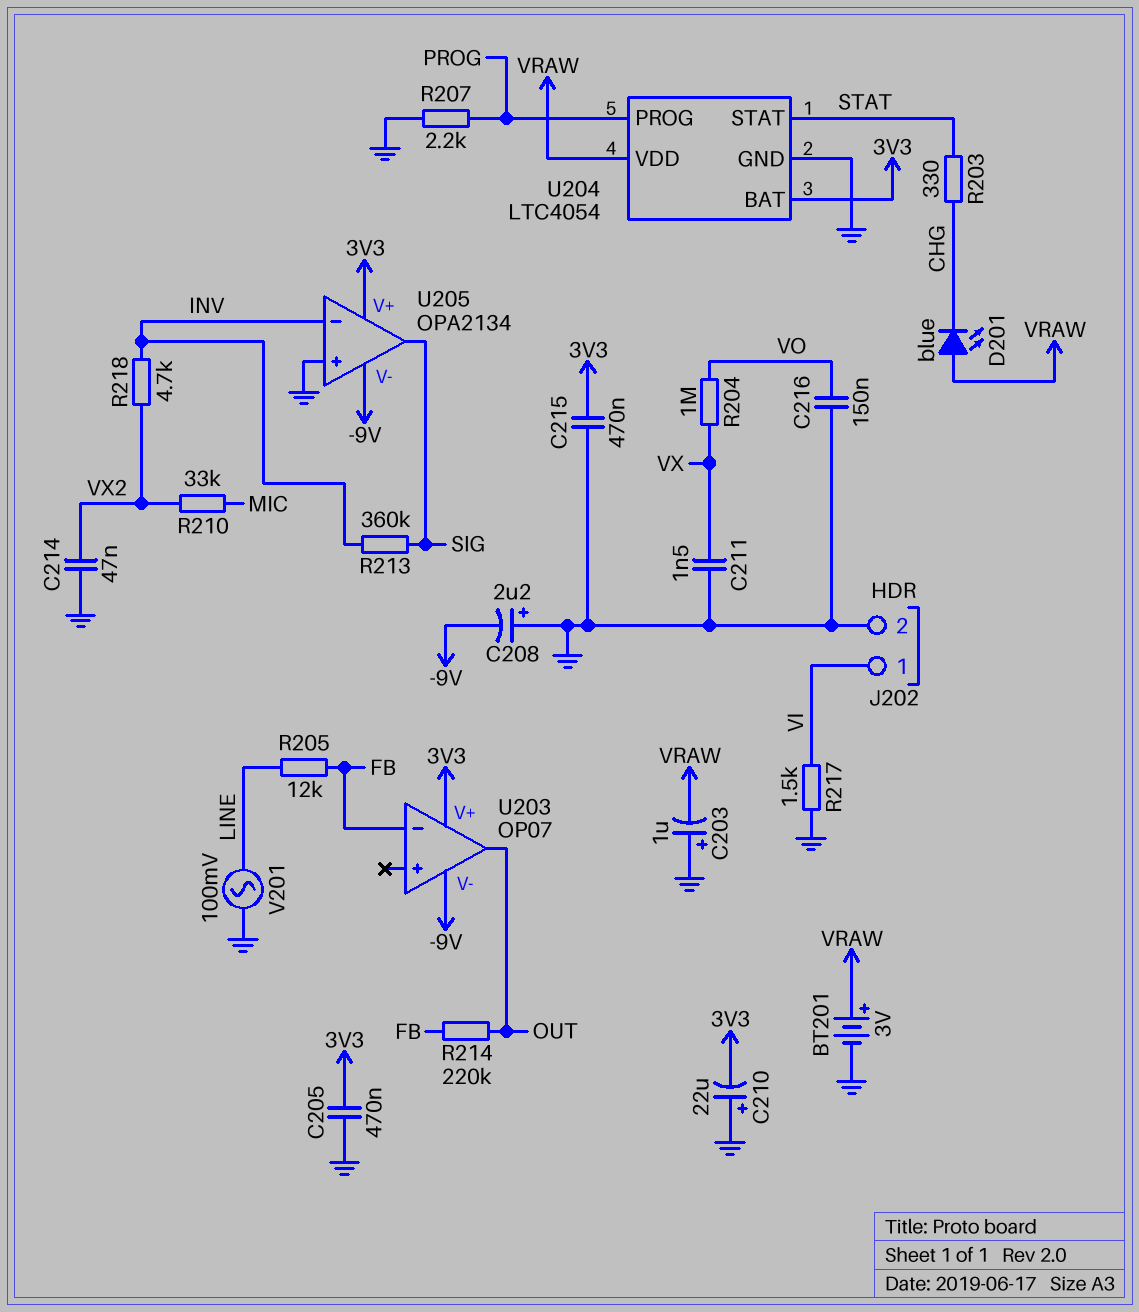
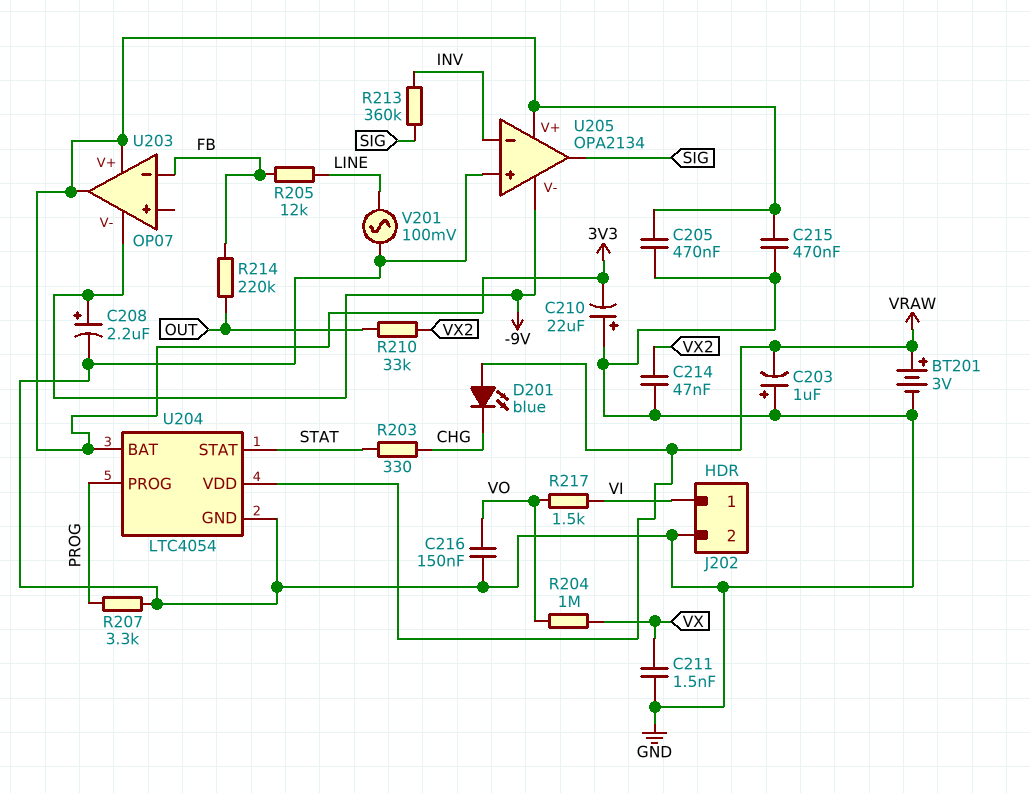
C208: 2.2uF (plus GND, minus -9V) -> 2.2uF (plus -9V, minus GND)
R207: 2.2k (GND, PROG) -> 3.3k (GND, PROG)
R210: 33k (MIC, VX2) -> 33k (OUT, VX2)
R217: 1.5k (GND, VI) -> 1.5k (VI, VO)
R218: 4.7k (INV, VX2) -> none
U203 pin out: OUT -> 3V3

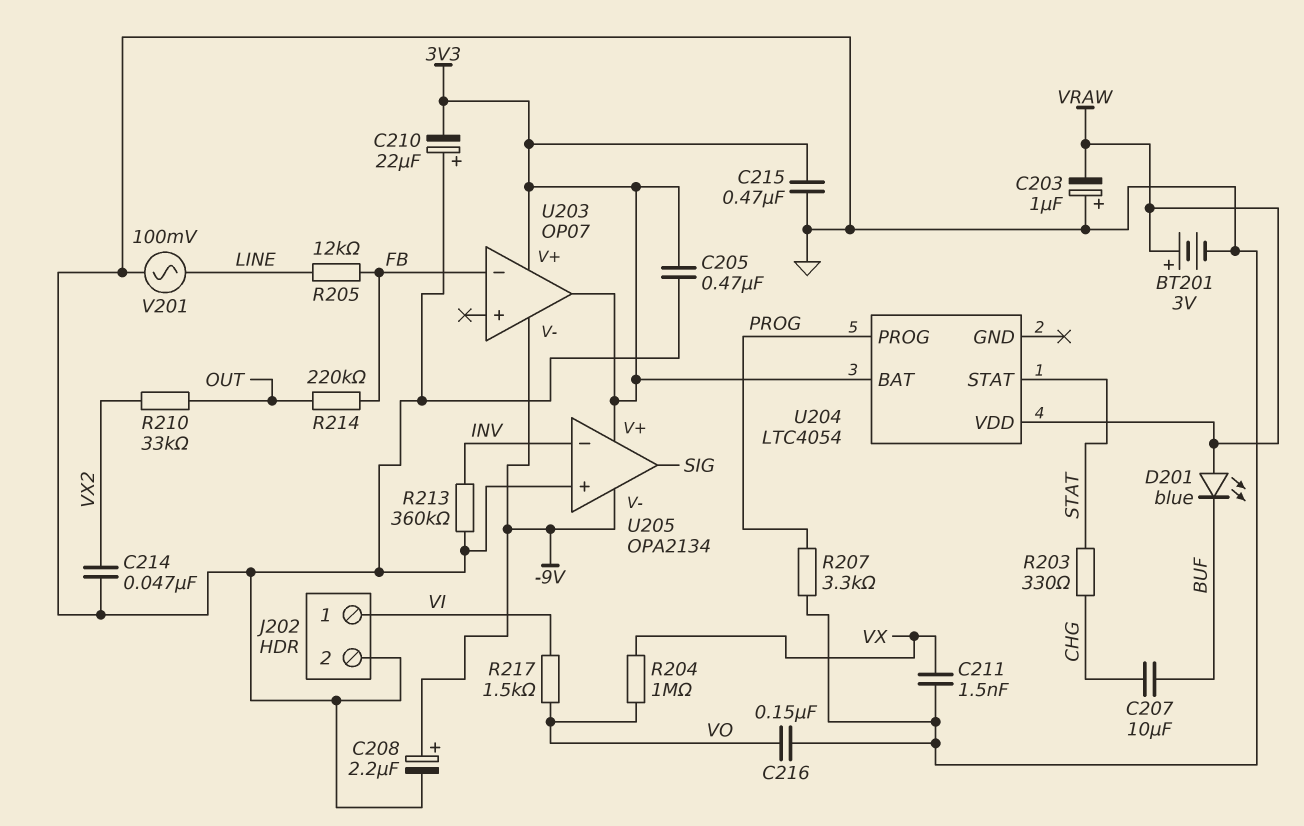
C207: none -> 10uF (BUF, CHG)
D201: LED blue (A VRAW, K CHG) -> LED blue (A VRAW, K BUF)
R213: 360k (INV, SIG) -> 360k (GND, INV)
U204 pin GND: GND -> none

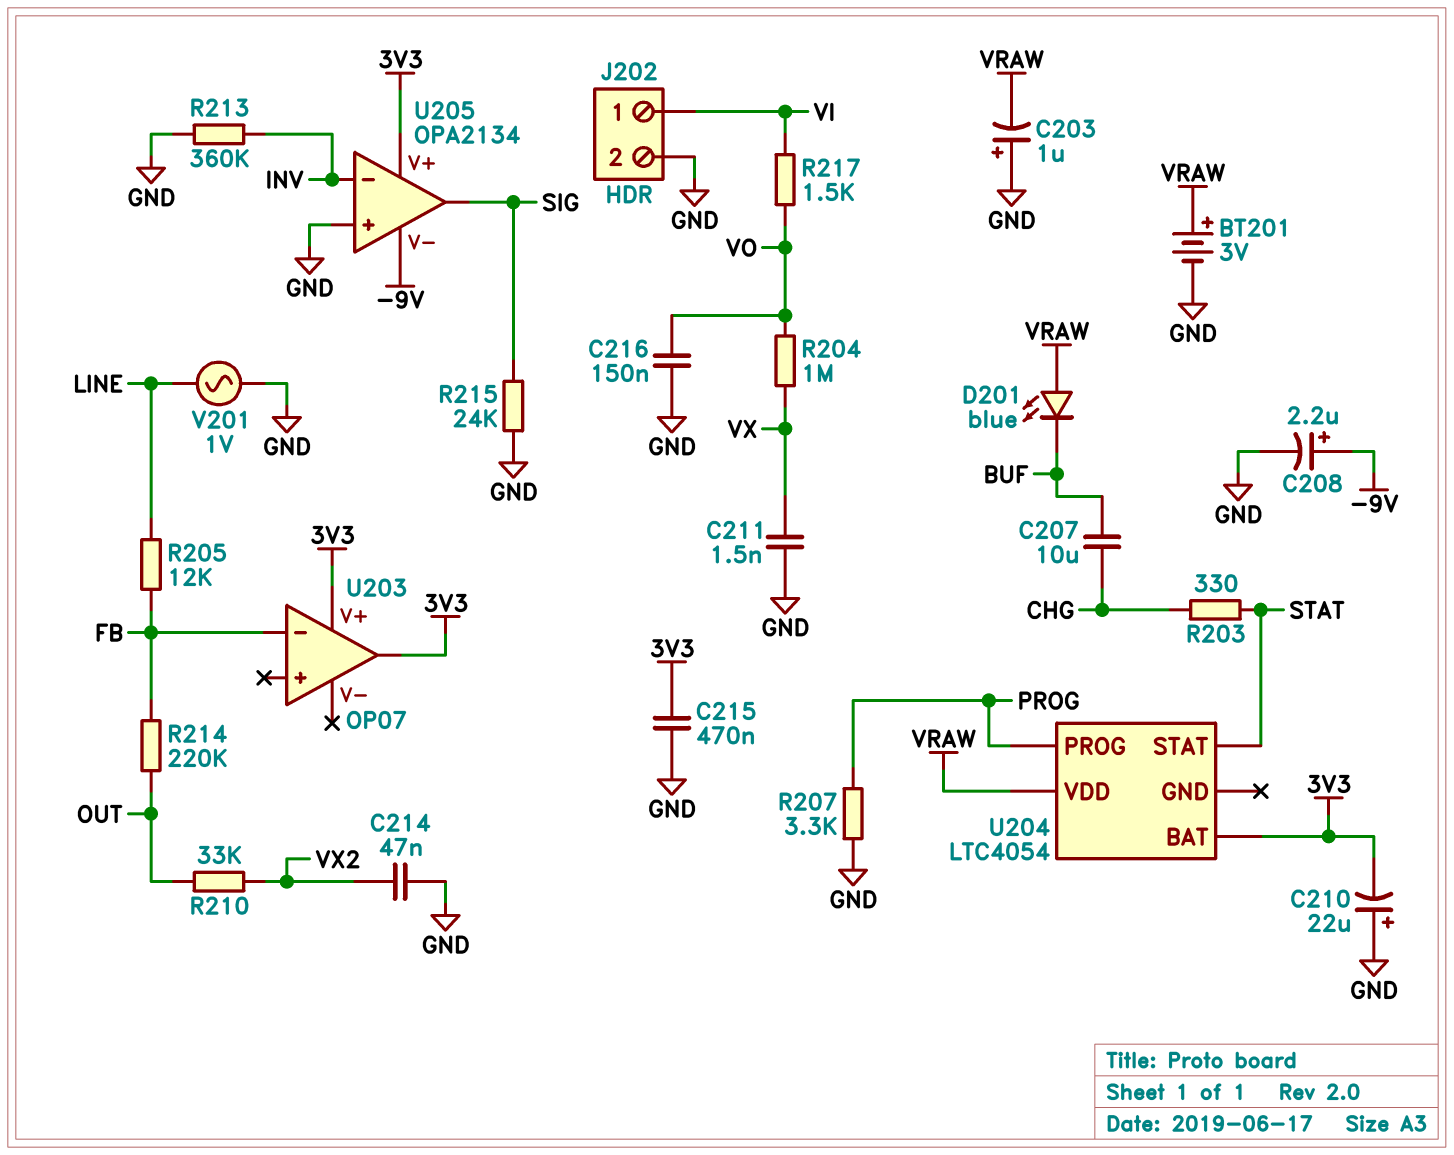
C205: 470nF (3V3, GND) -> none
R215: none -> 24k (GND, SIG)
U203 pin V-: -9V -> none
V201: AC 100mV (GND, LINE) -> AC 1V (GND, LINE)

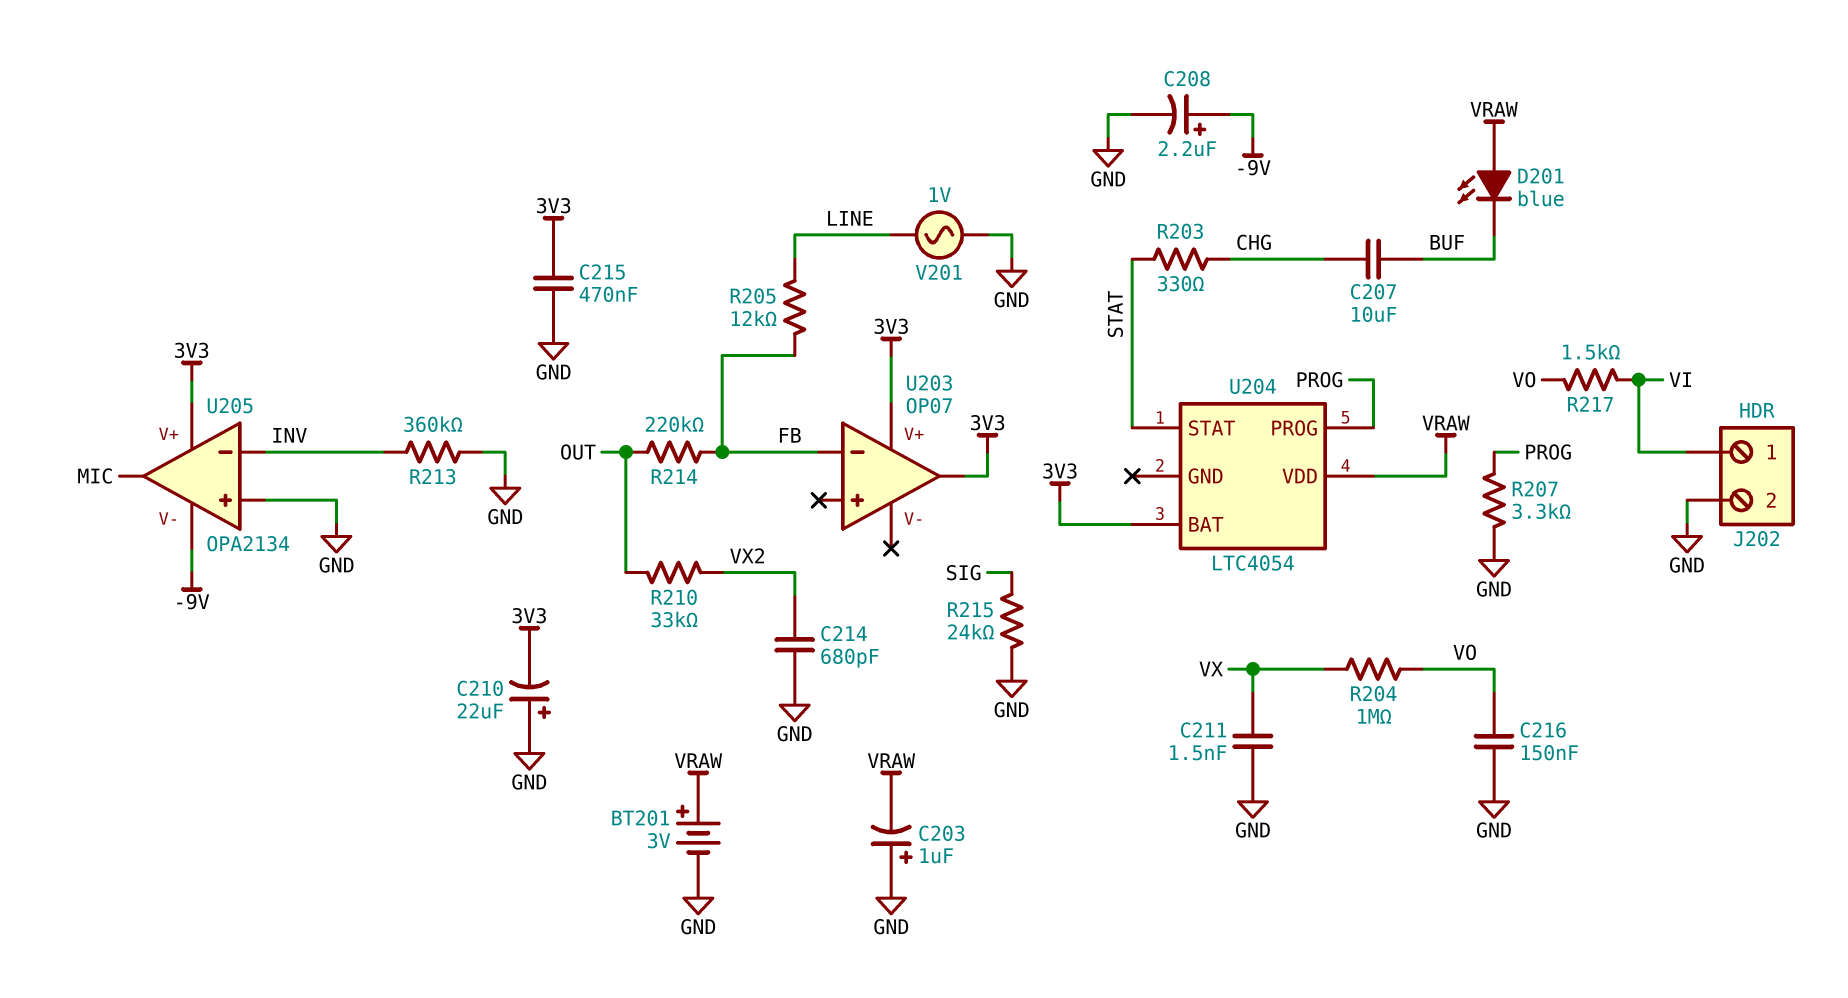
C214: 47nF (GND, VX2) -> 680pF (GND, VX2)
U205 pin out: SIG -> MIC

